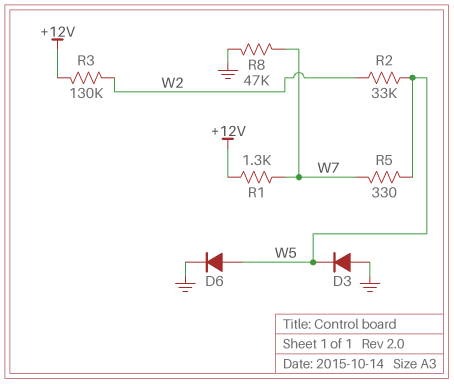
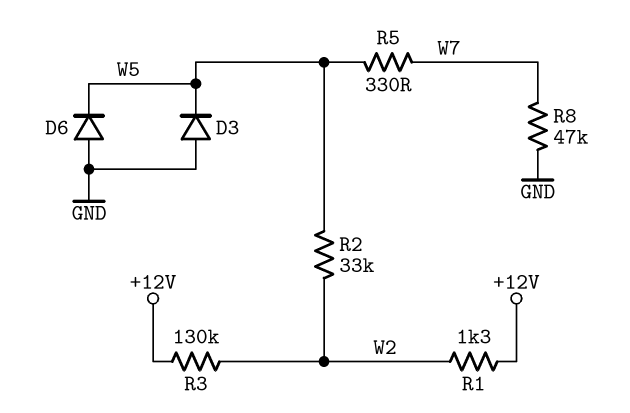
D6: diode (A W5, K GND) -> diode (A GND, K W5)
R1: 1.3k (+12V, W7) -> 1.3k (+12V, W2)

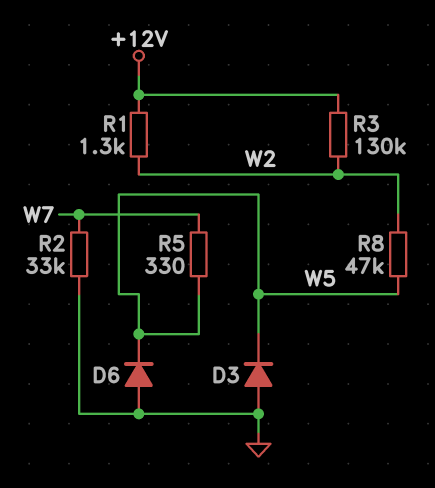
R2: 33k (W2, W5) -> 33k (GND, W7)
R8: 47k (GND, W7) -> 47k (W2, W5)

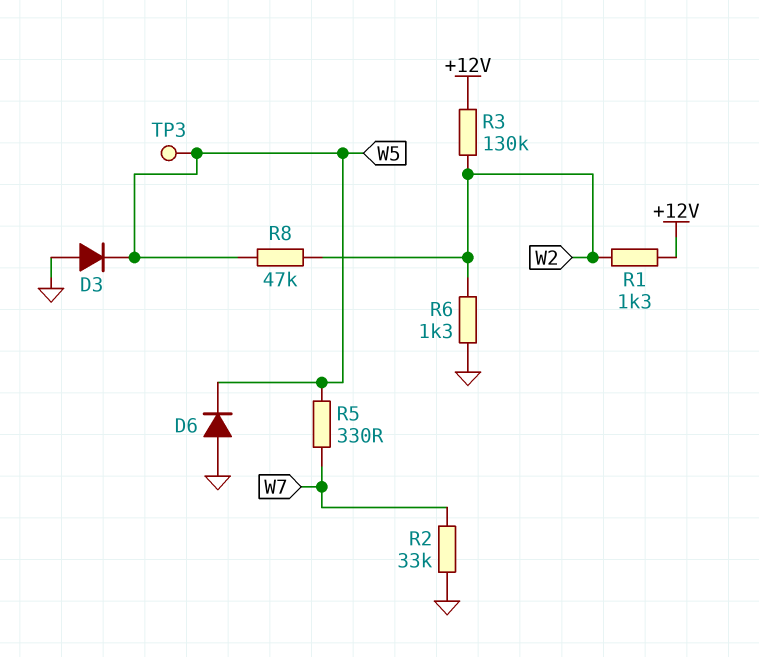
R6: none -> 1.3k (GND, W2)
TP3: none -> test point (W5)

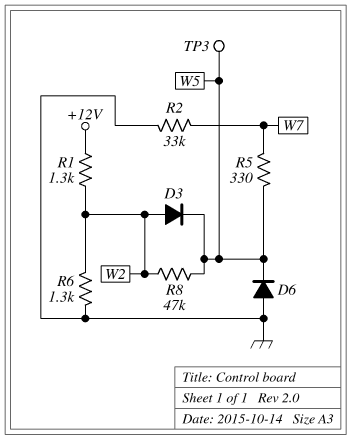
D3: diode (A GND, K W5) -> diode (A W2, K W5)
R3: 130k (+12V, W2) -> none

